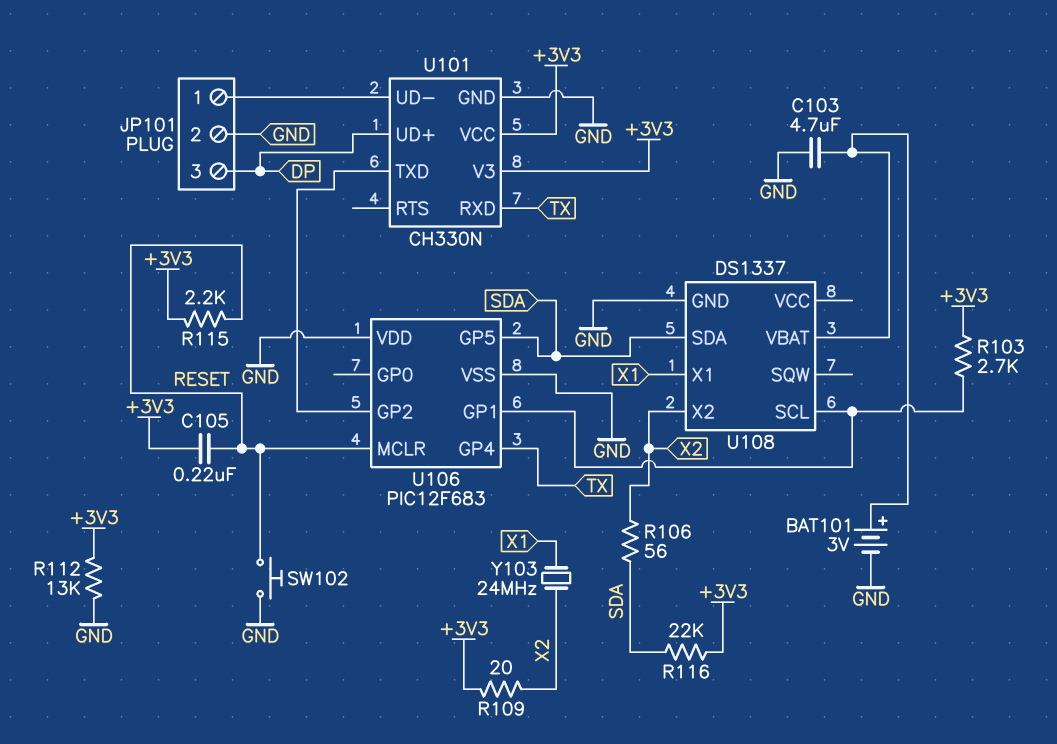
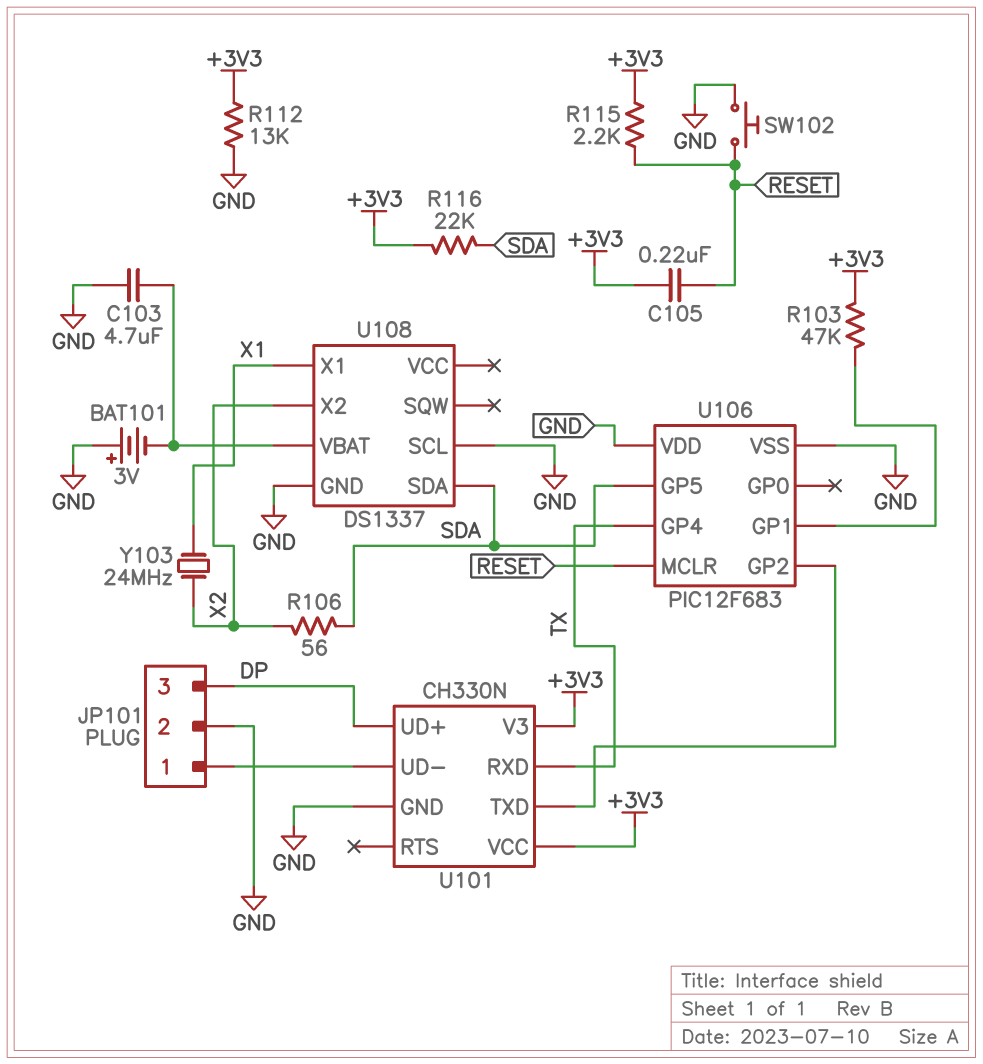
BAT101: 3V (plus U108/VBAT, minus GND) -> 3V (plus GND, minus U108/VBAT)
R103: 2.7k (+3V3, U106/GP1) -> 47k (+3V3, U106/GP1)
R109: 20 (+3V3, X2) -> none
U108 pin SCL: U106/GP1 -> GND

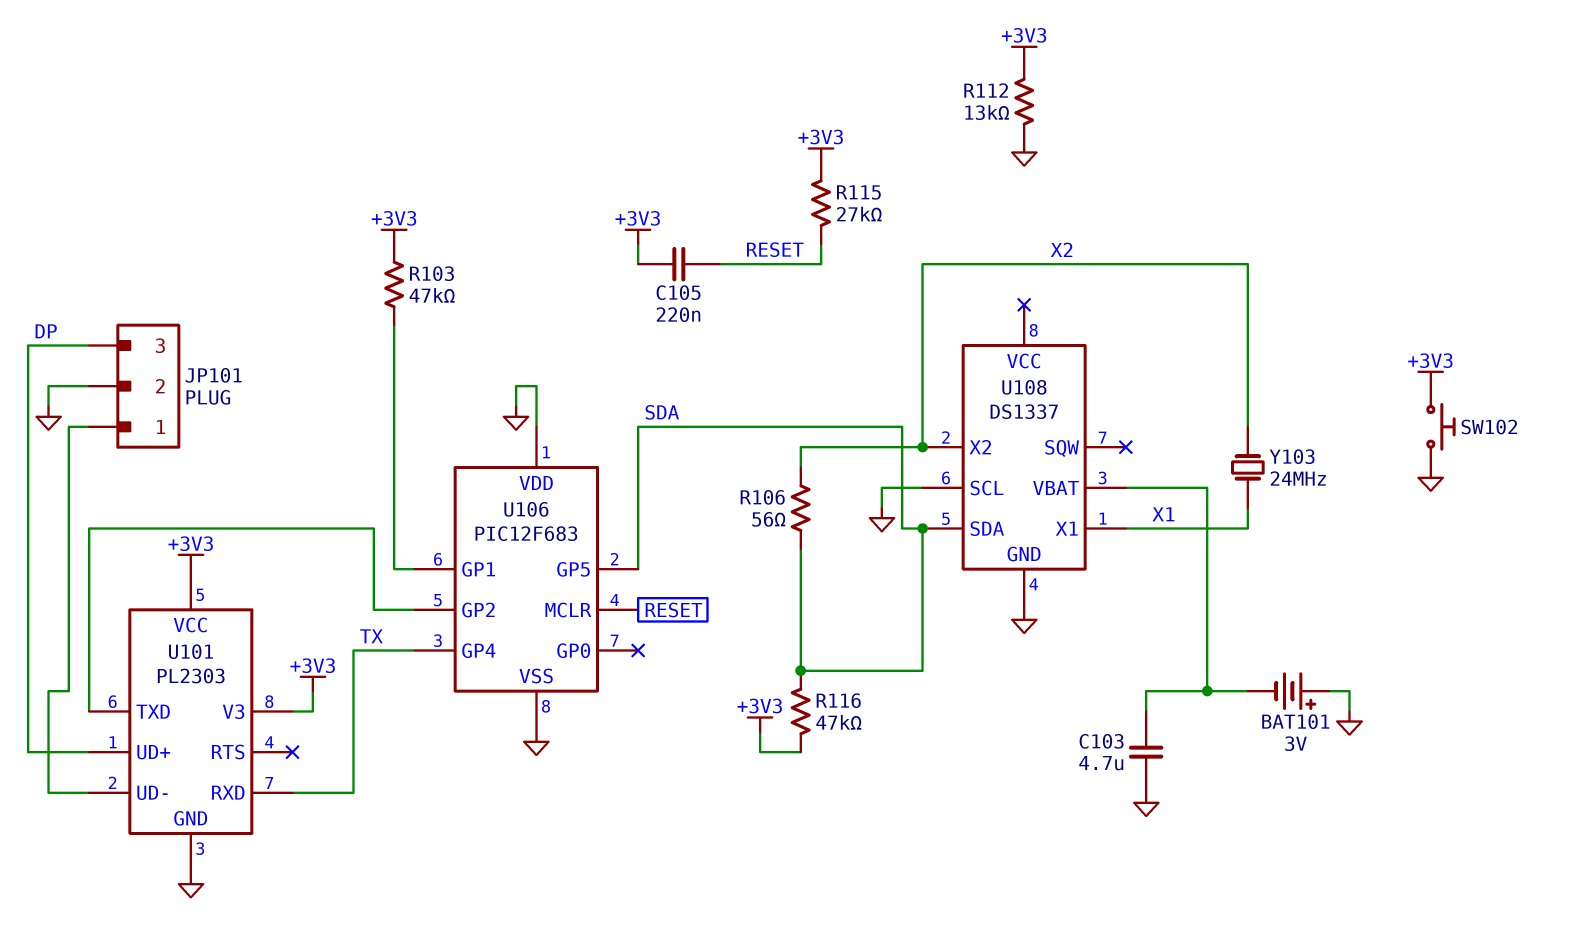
R115: 2.2k (+3V3, RESET) -> 27k (+3V3, RESET)
R116: 22k (+3V3, SDA) -> 47k (+3V3, SDA)
SW102: button (GND, RESET) -> button (+3V3, GND)
U101: CH330N -> PL2303

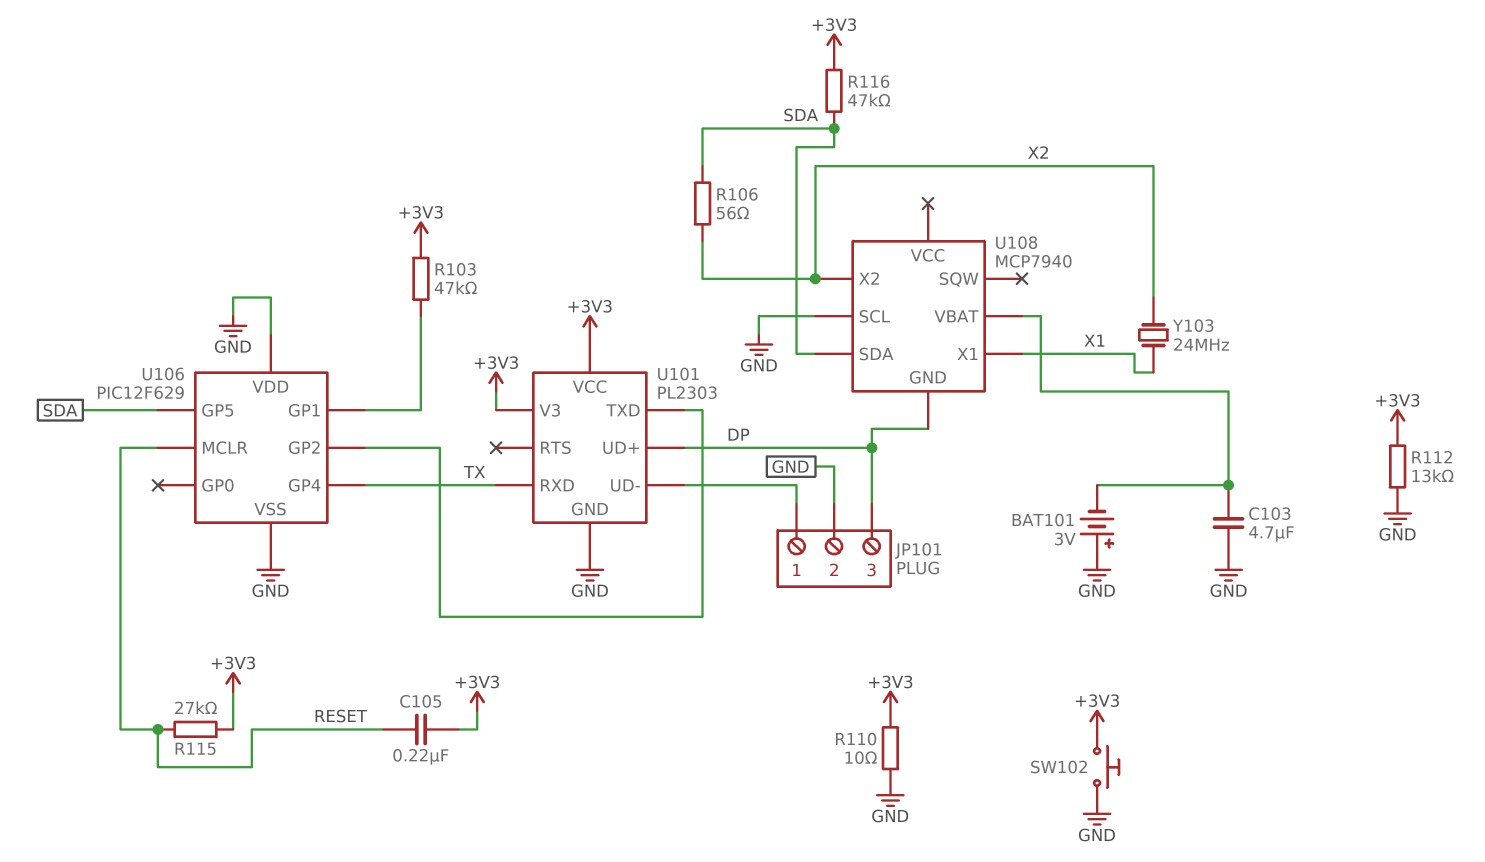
R110: none -> 10 (+3V3, GND)
U106: PIC12F683 -> PIC12F629
U108: DS1337 -> MCP7940
U108 pin GND: GND -> DP

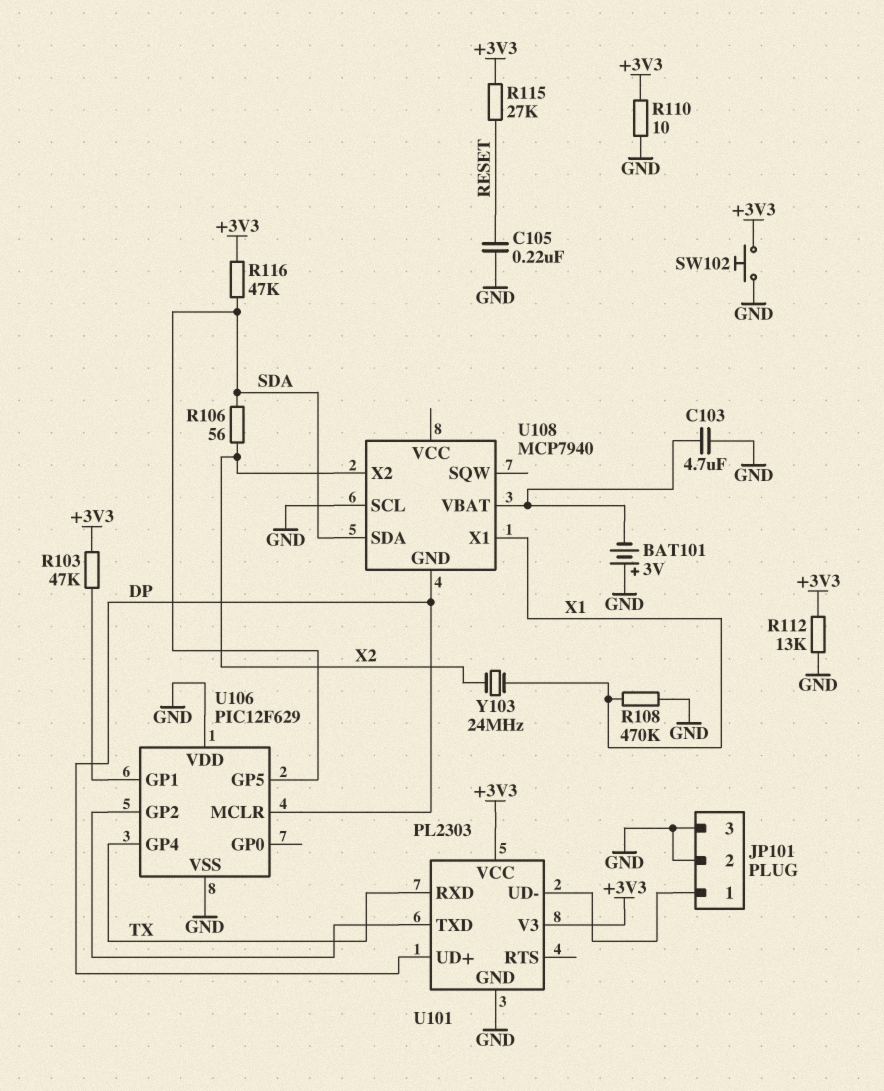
C105: 220nF (+3V3, RESET) -> 220nF (GND, RESET)
JP101 pin 3: DP -> GND
R108: none -> 470k (GND, X1)
U106 pin MCLR: RESET -> DP

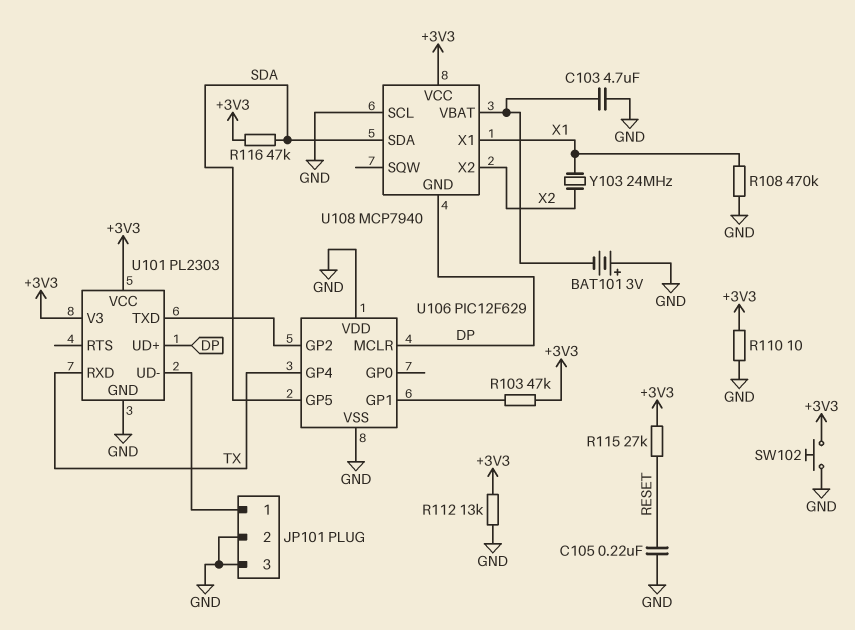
R106: 56 (SDA, X2) -> none
U108 pin VCC: none -> +3V3

